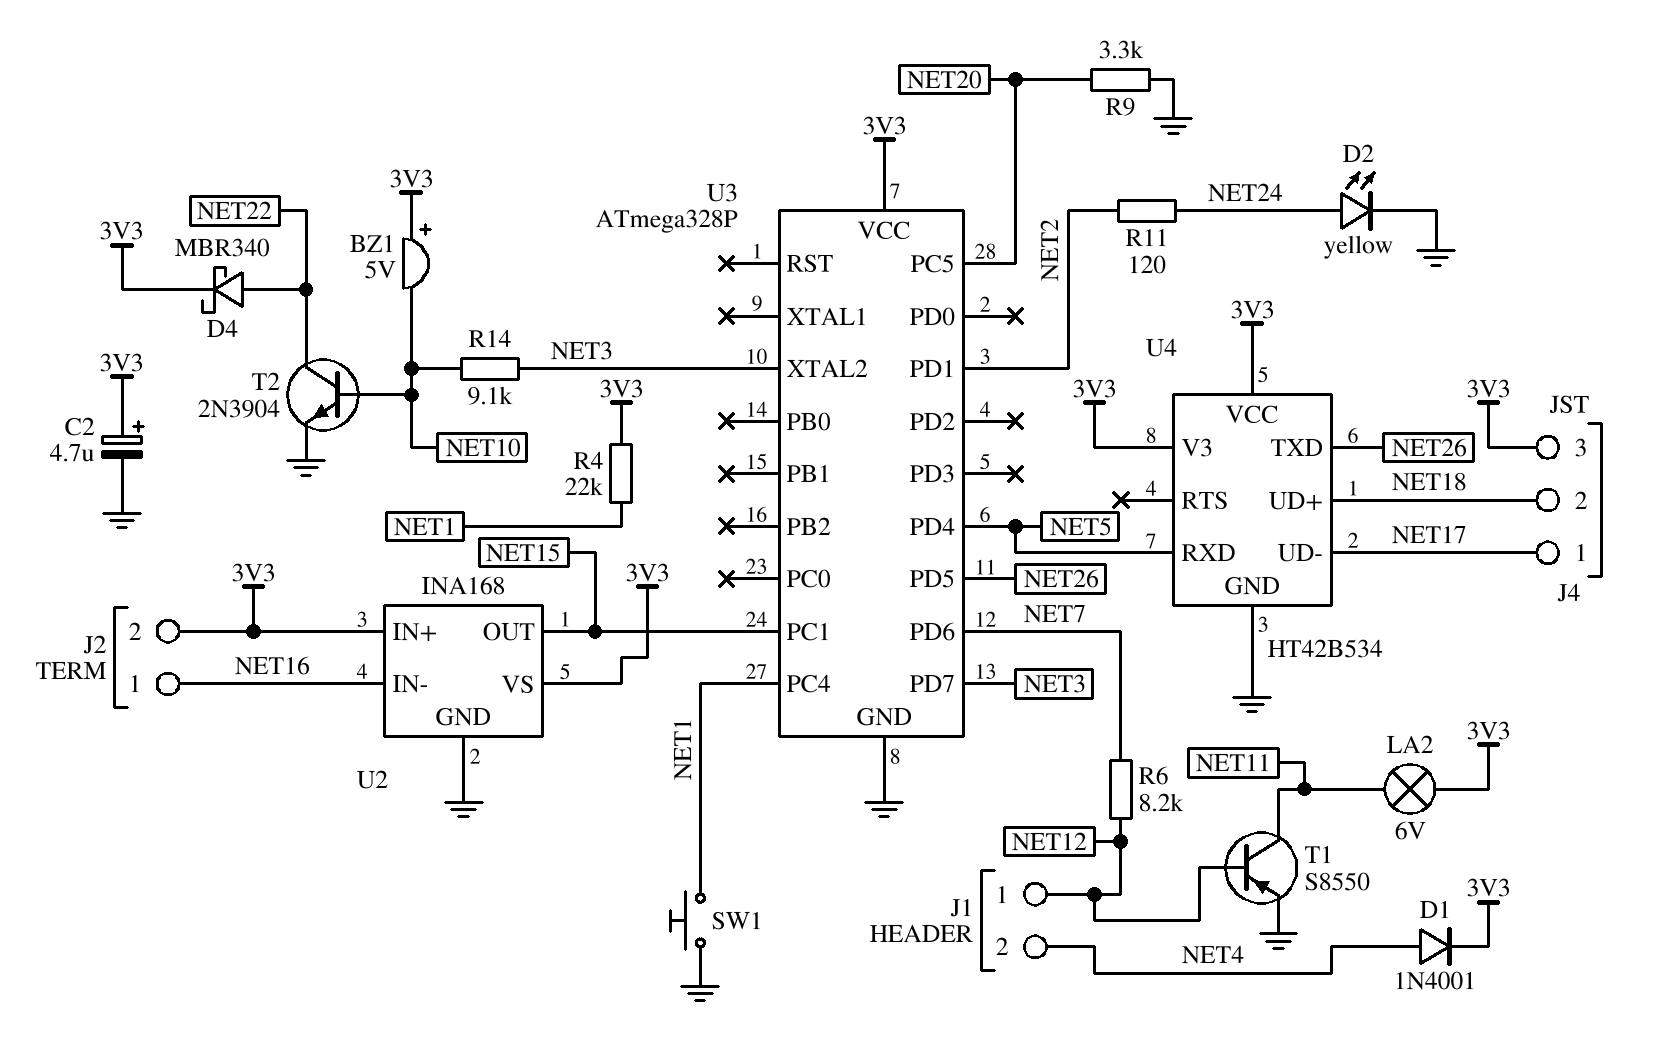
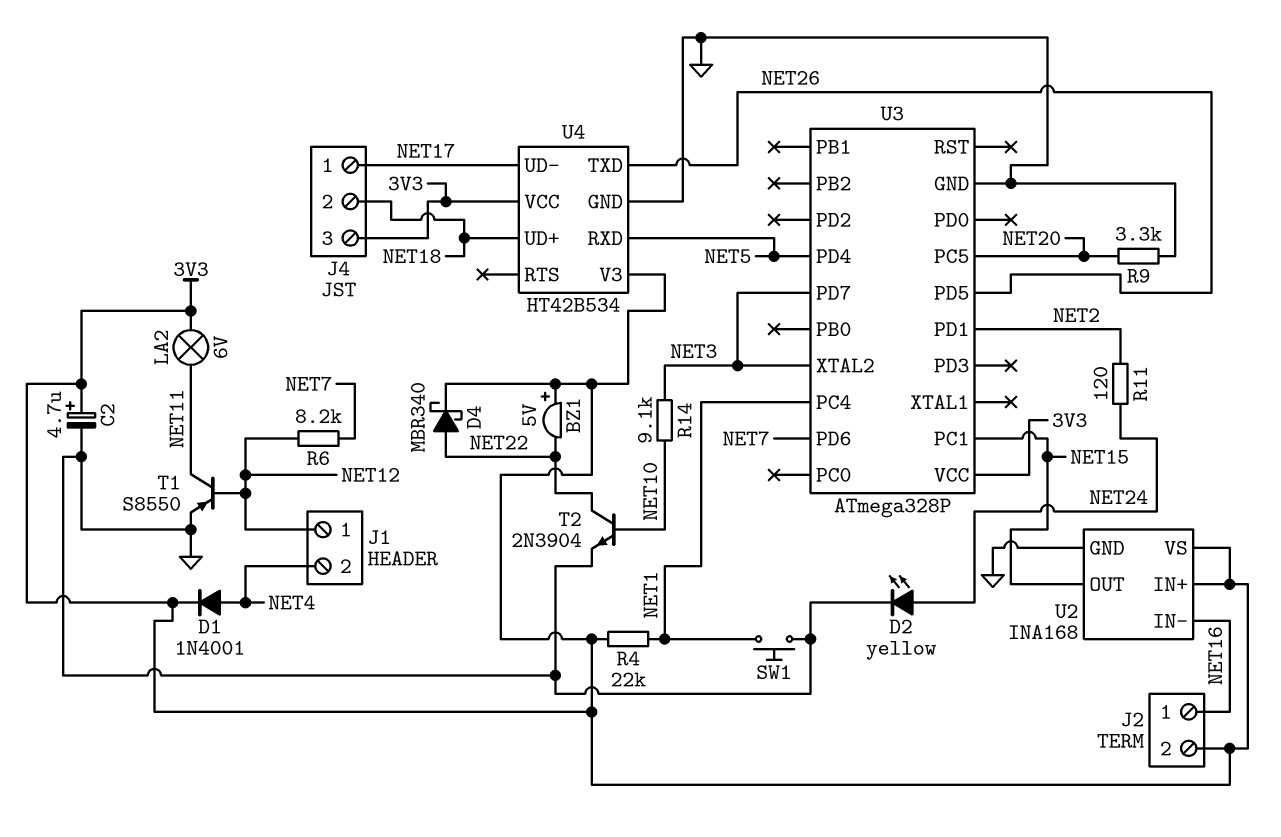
BZ1: buzzer 5V (plus 3V3, minus NET10) -> buzzer 5V (plus 3V3, minus NET22)

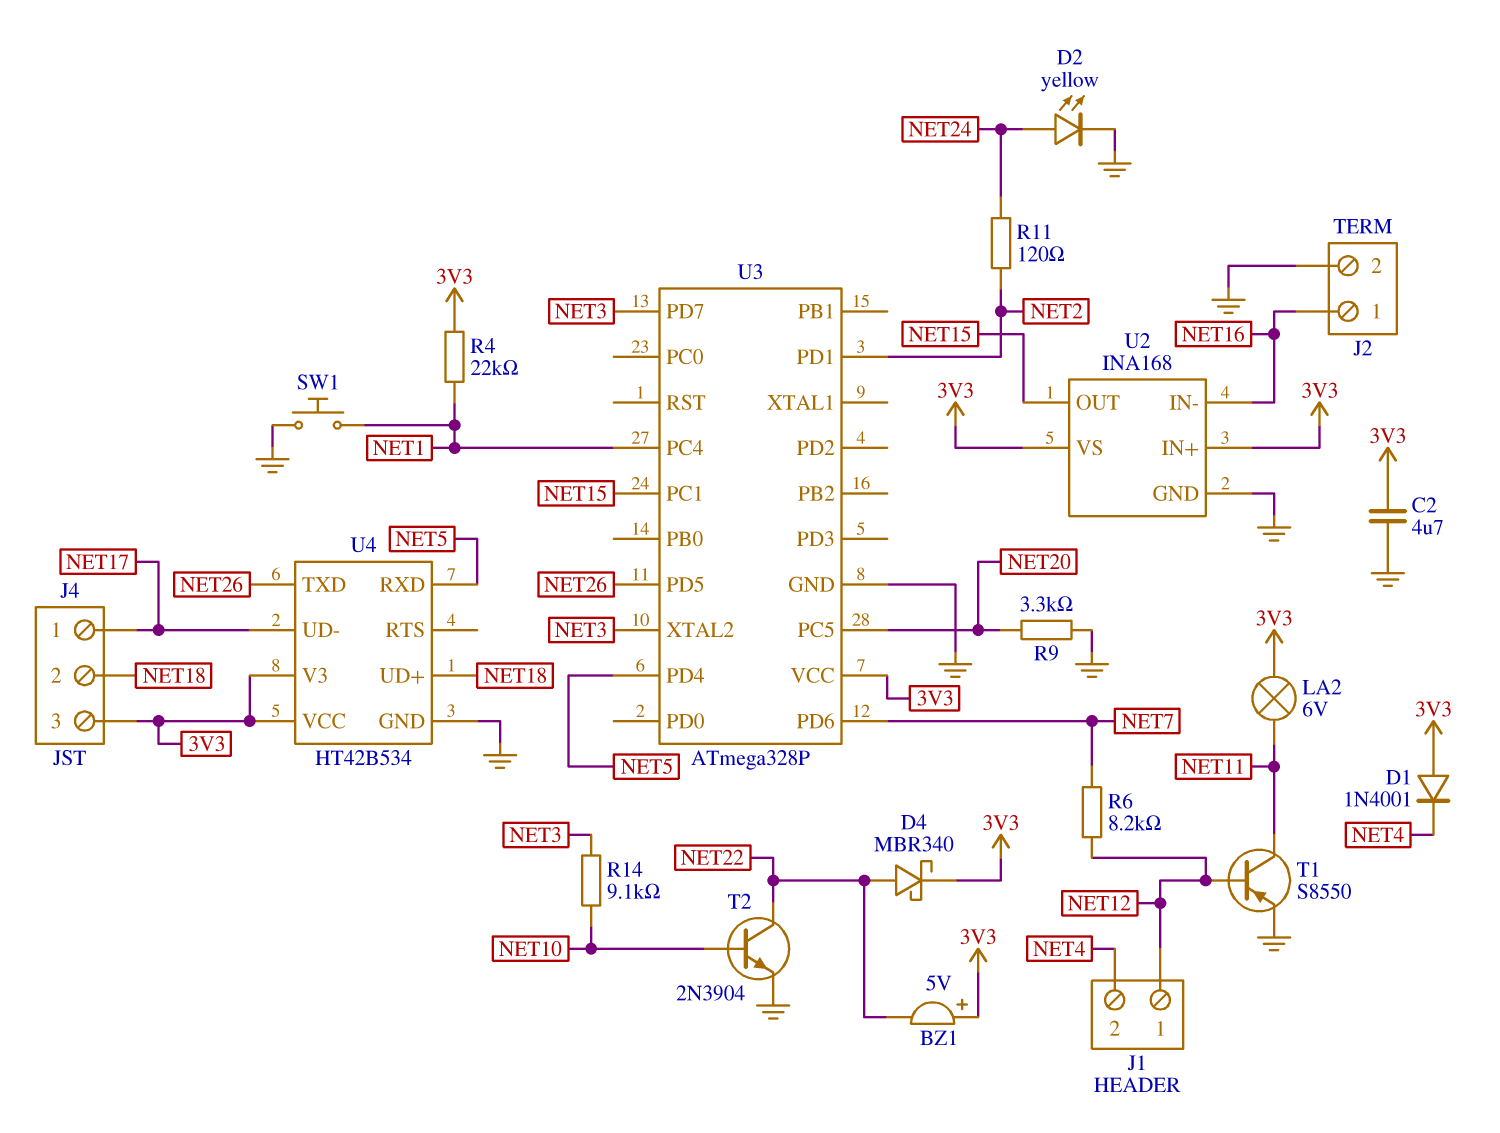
C2: 4.7uF (plus 3V3, minus GND) -> 4.7uF (3V3, GND)
D1: diode 1N4001 (A NET4, K 3V3) -> diode 1N4001 (A 3V3, K NET4)
J2 pin 2: 3V3 -> GND

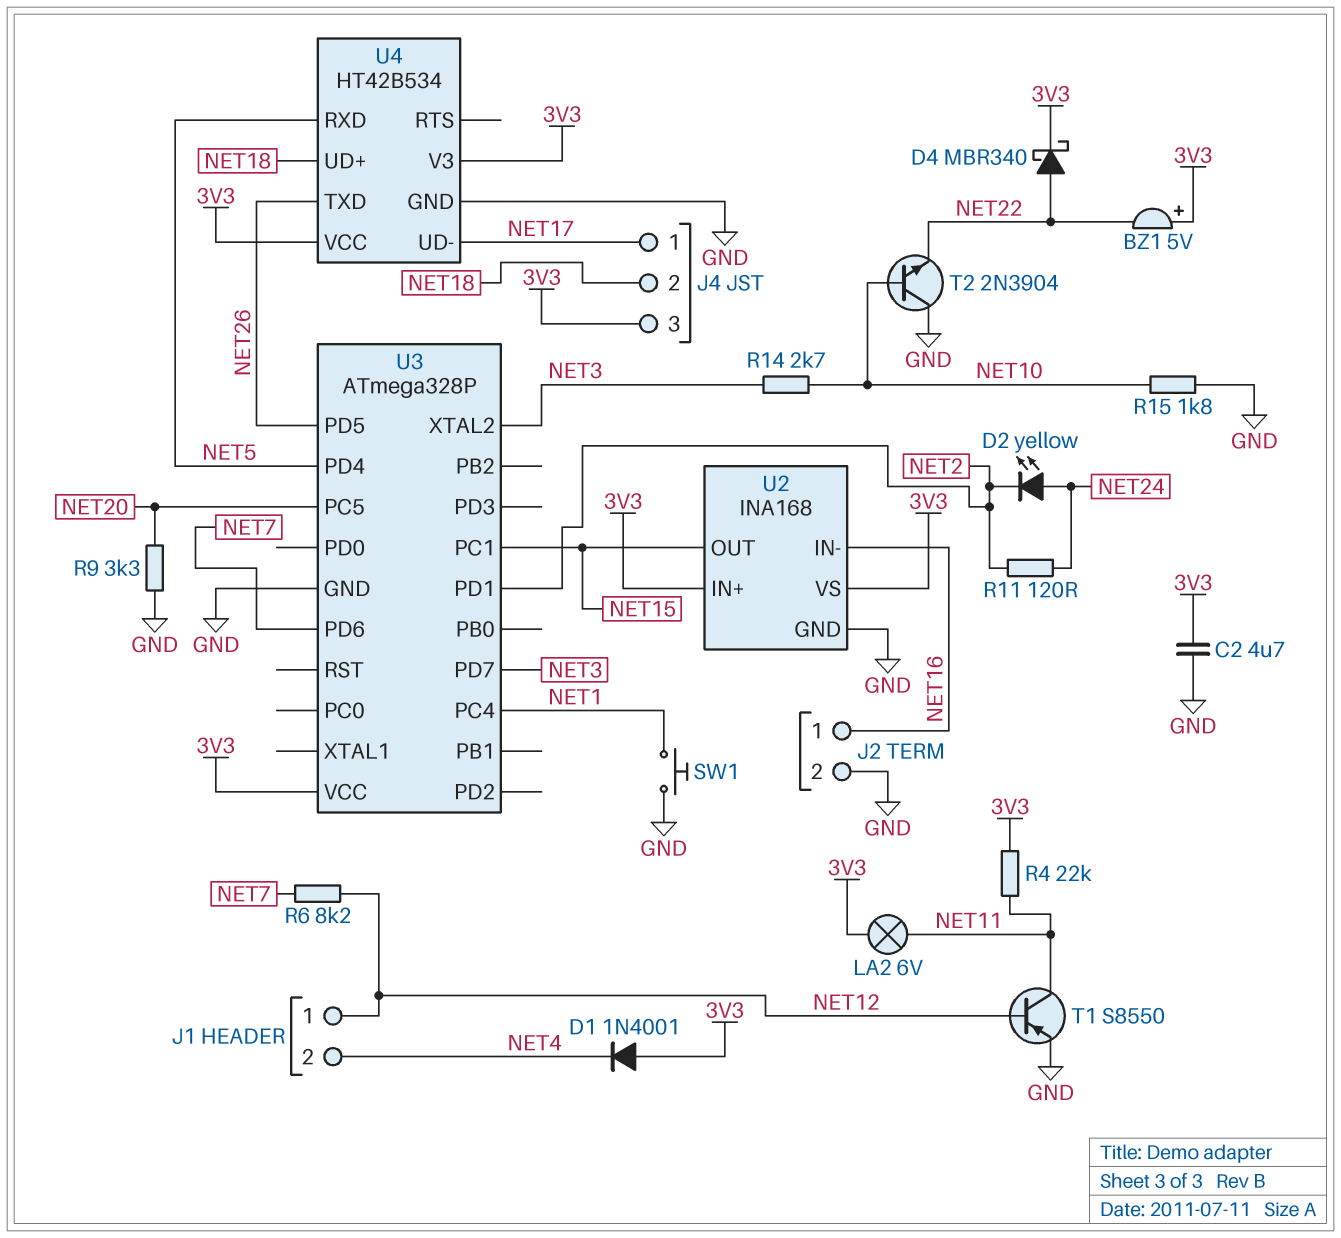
D2: LED yellow (A NET24, K GND) -> LED yellow (A NET24, K NET2)
R4: 22k (3V3, NET1) -> 22k (3V3, NET11)
R14: 9.1k (NET3, NET10) -> 2.7k (NET3, NET10)
R15: none -> 1.8k (GND, NET10)
T2: NPN 2N3904 (B NET10, C NET22, E GND) -> NPN 2N3904 (B NET10, C GND, E NET22)

